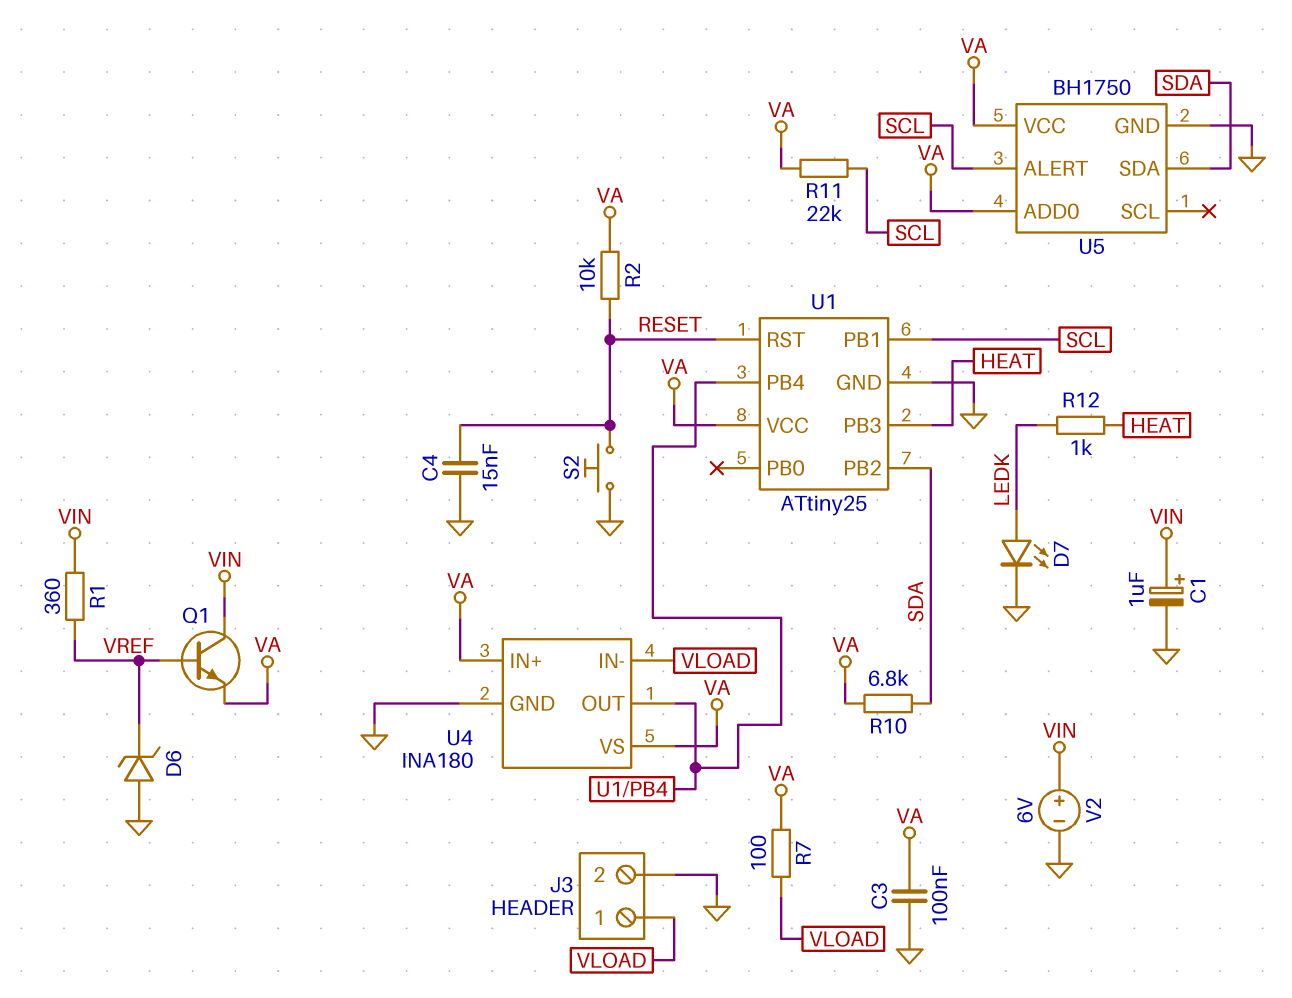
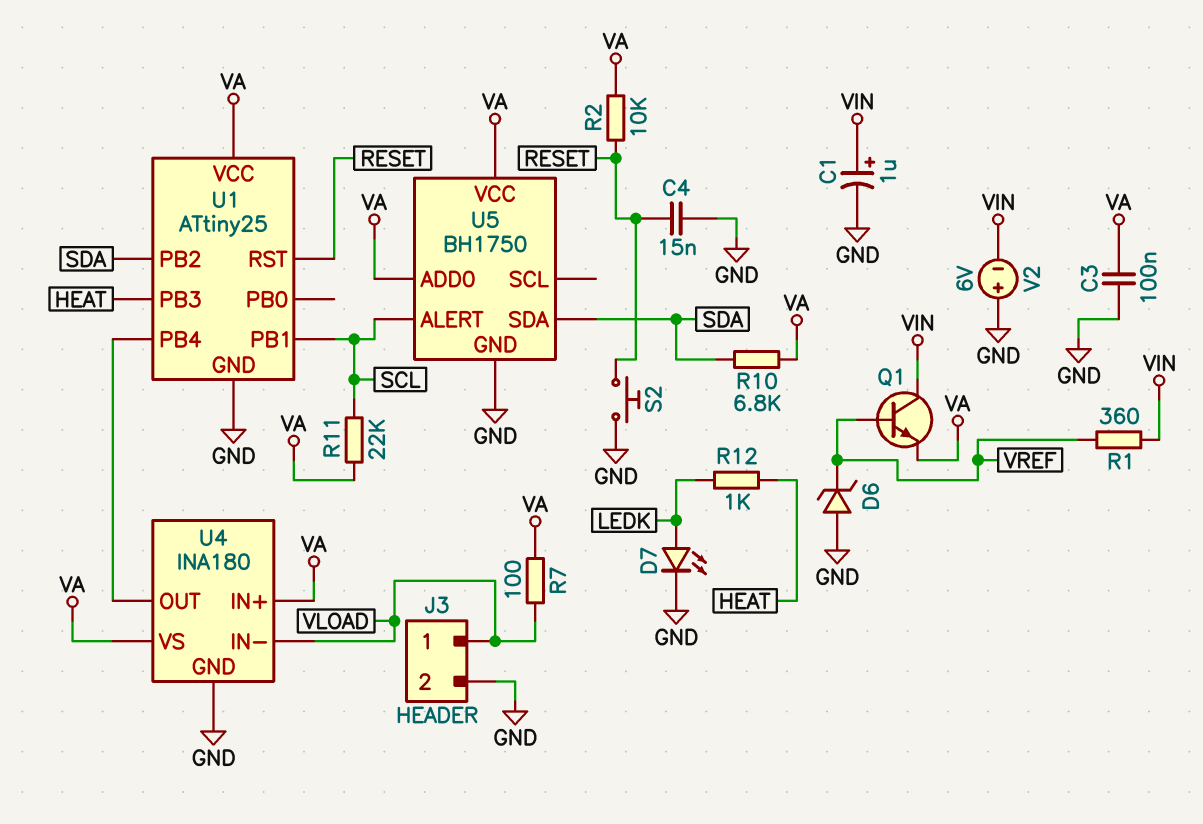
V2: 6V (plus VIN, minus GND) -> 6V (plus GND, minus VIN)

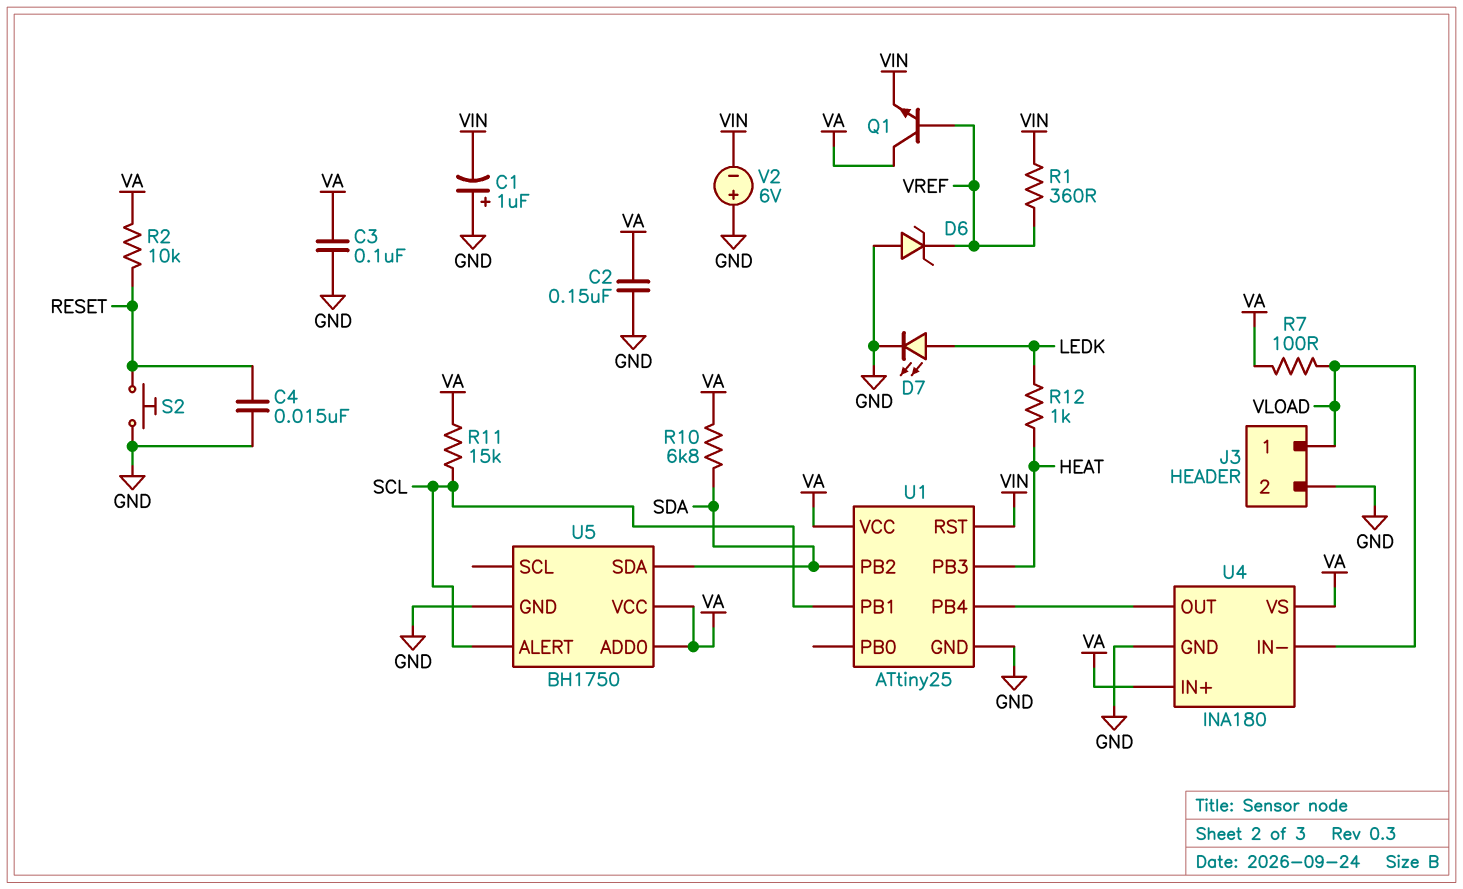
C1: 1uF (plus VIN, minus GND) -> 1uF (plus GND, minus VIN)
C2: none -> 150nF (GND, VA)
Q1: NPN (B VREF, C VIN, E VA) -> NPN (B VREF, C VA, E VIN)
R11: 22k (SCL, VA) -> 15k (SCL, VA)
U1 pin RST: RESET -> VIN

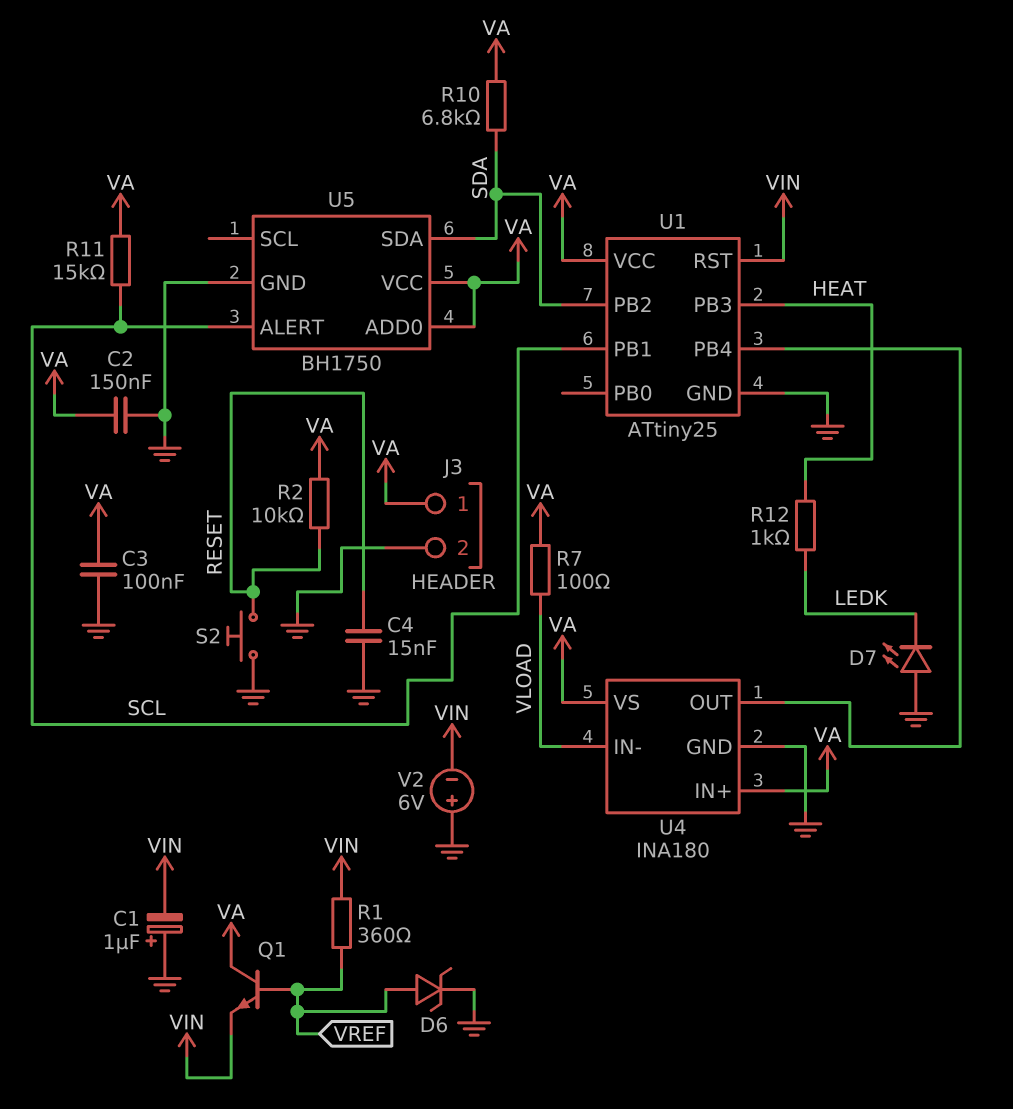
D6: zener (A GND, K VREF) -> zener (A VREF, K GND)
D7: LED (A LEDK, K GND) -> LED (A GND, K LEDK)
J3 pin 1: VLOAD -> VA

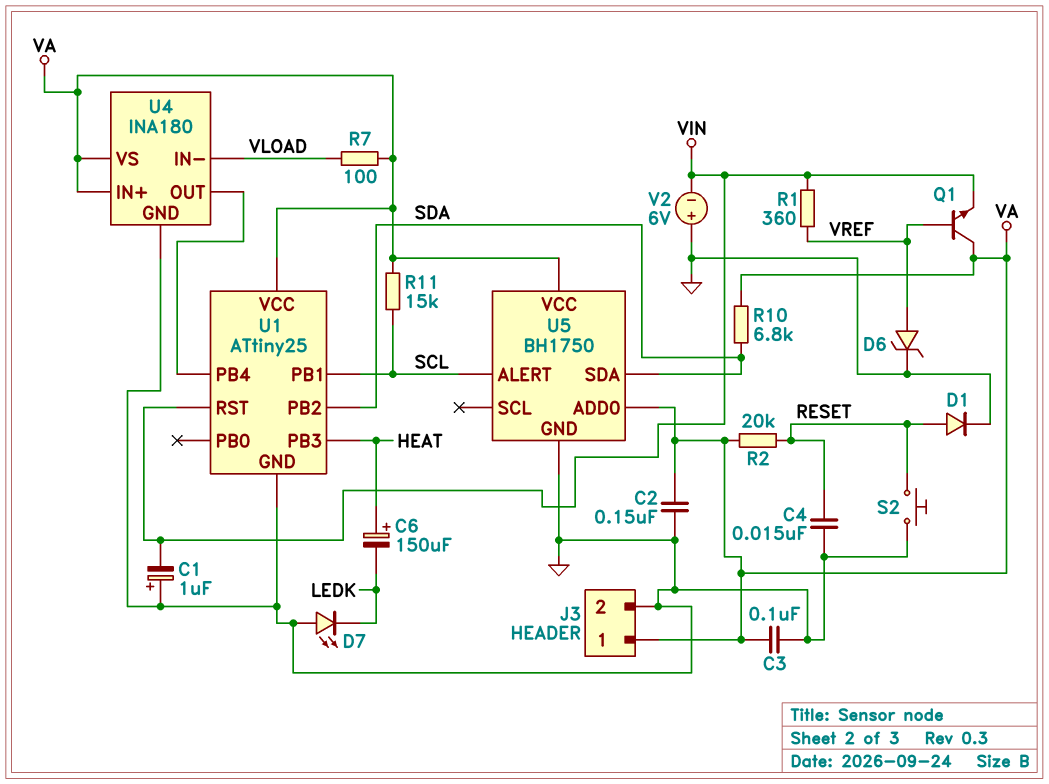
C6: none -> 150uF (plus HEAT, minus LEDK)
D1: none -> diode (A RESET, K GND)
R2: 10k (RESET, VA) -> 20k (RESET, VA)
R12: 1k (HEAT, LEDK) -> none

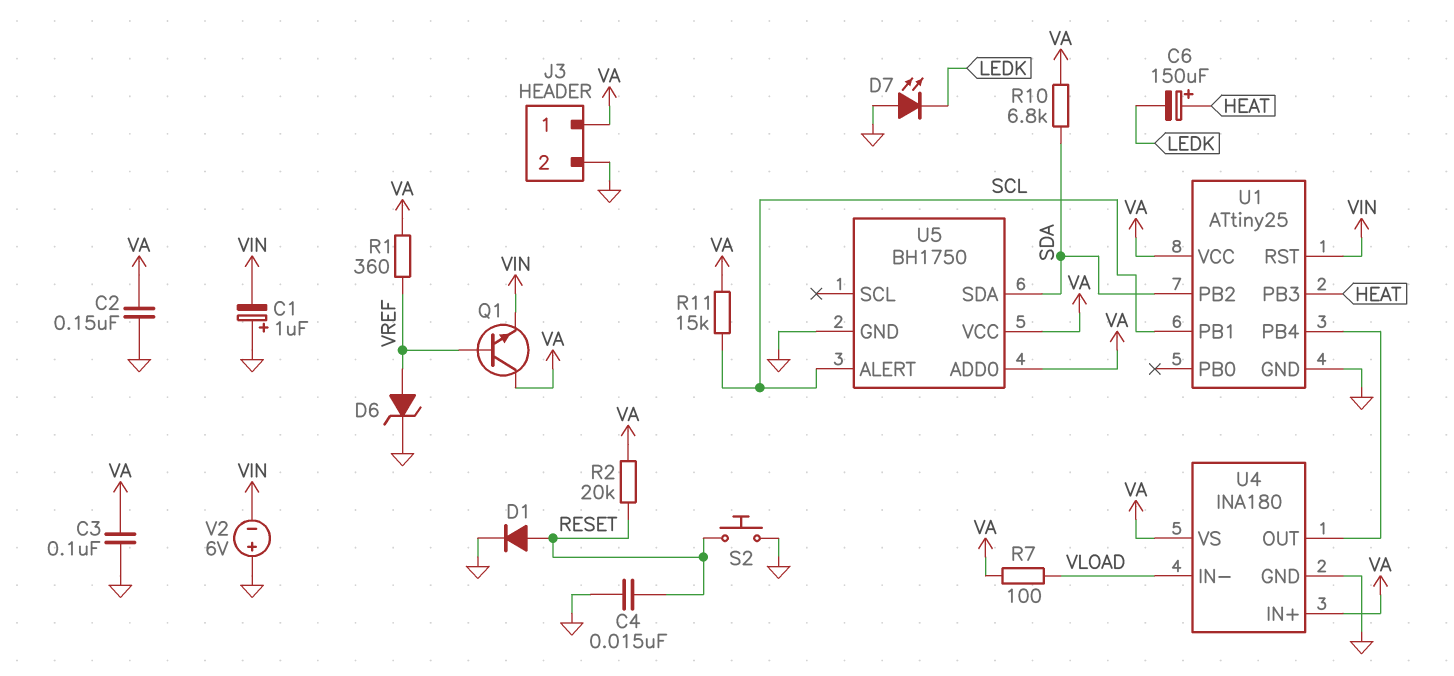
R1: 360 (VIN, VREF) -> 360 (VA, VREF)

